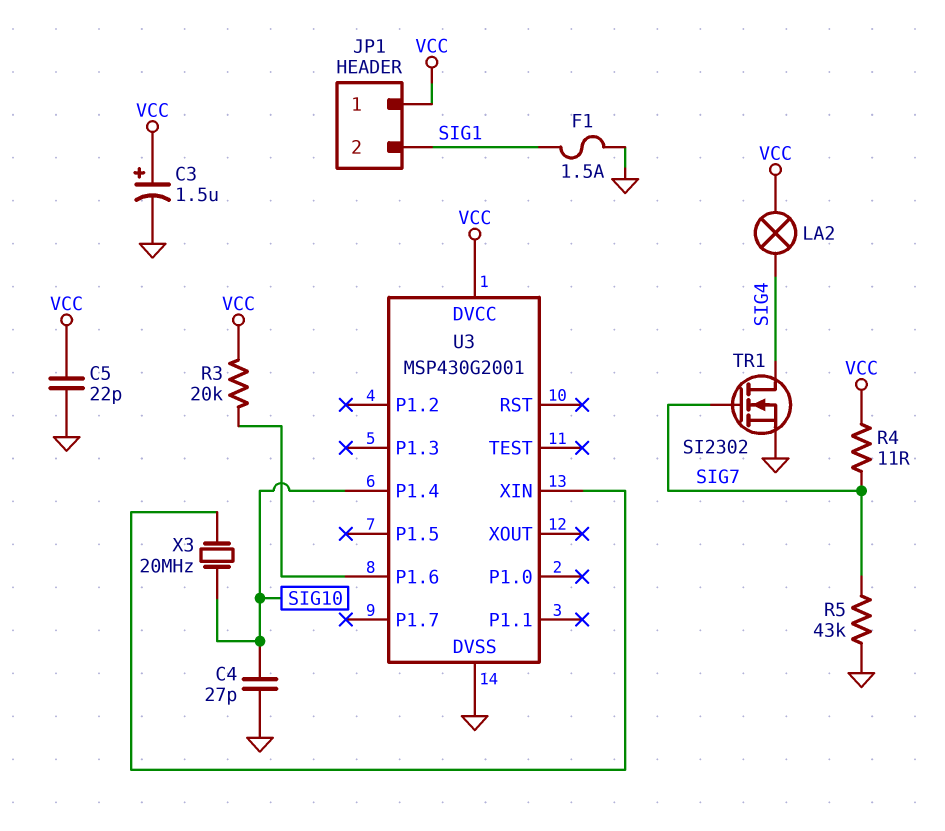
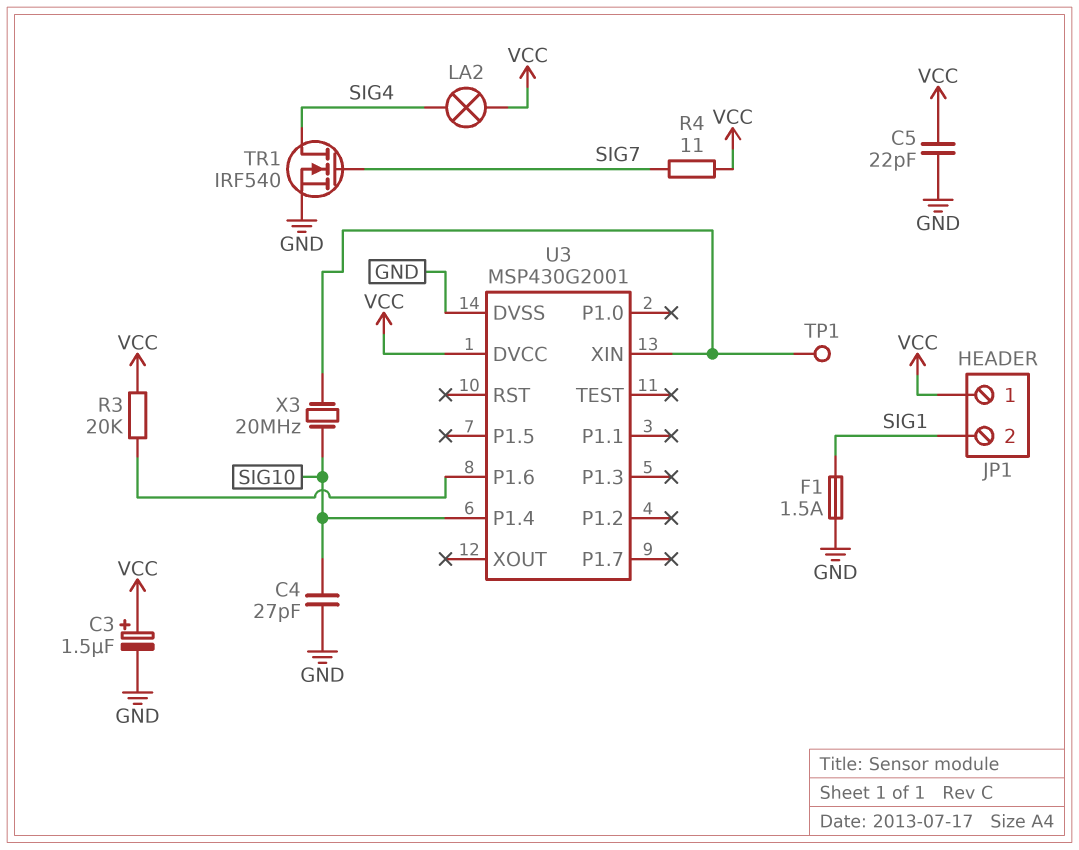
R5: 43k (GND, SIG7) -> none
TP1: none -> test point (U3/XIN)
TR1: NMOS SI2302 (G SIG7, D SIG4, S GND) -> NMOS IRF540 (G SIG7, D SIG4, S GND)

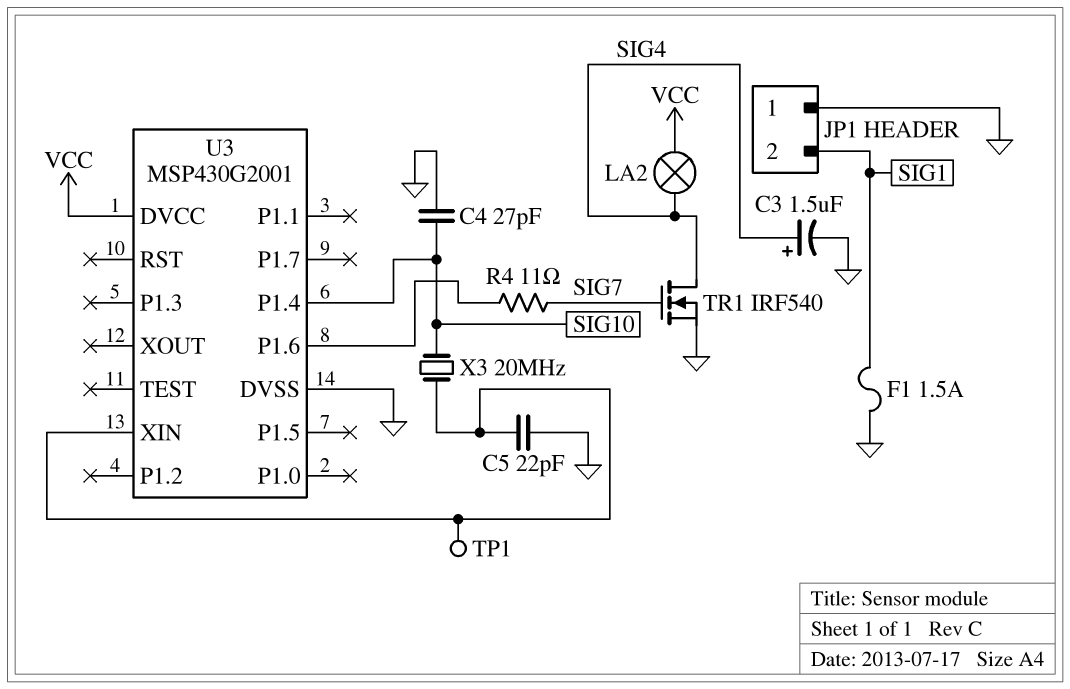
C3: 1.5uF (plus VCC, minus GND) -> 1.5uF (plus SIG4, minus GND)
C5: 22pF (GND, VCC) -> 22pF (GND, U3/XIN)
JP1 pin 1: VCC -> GND
R3: 20k (U3/P1.6, VCC) -> none
R4: 11 (SIG7, VCC) -> 11 (SIG7, U3/P1.6)

